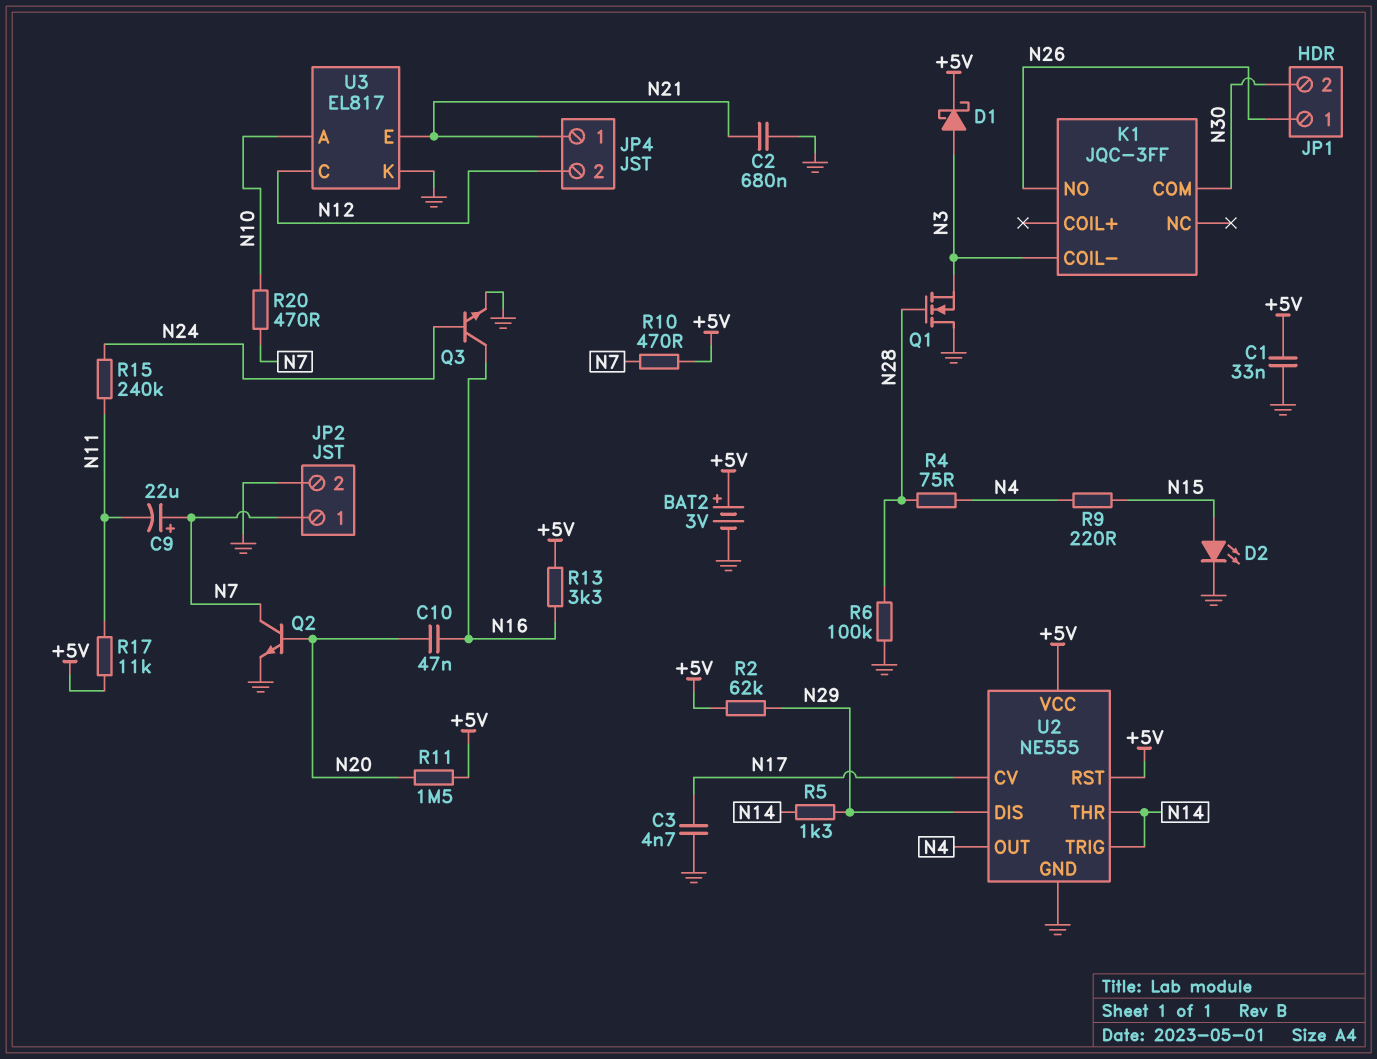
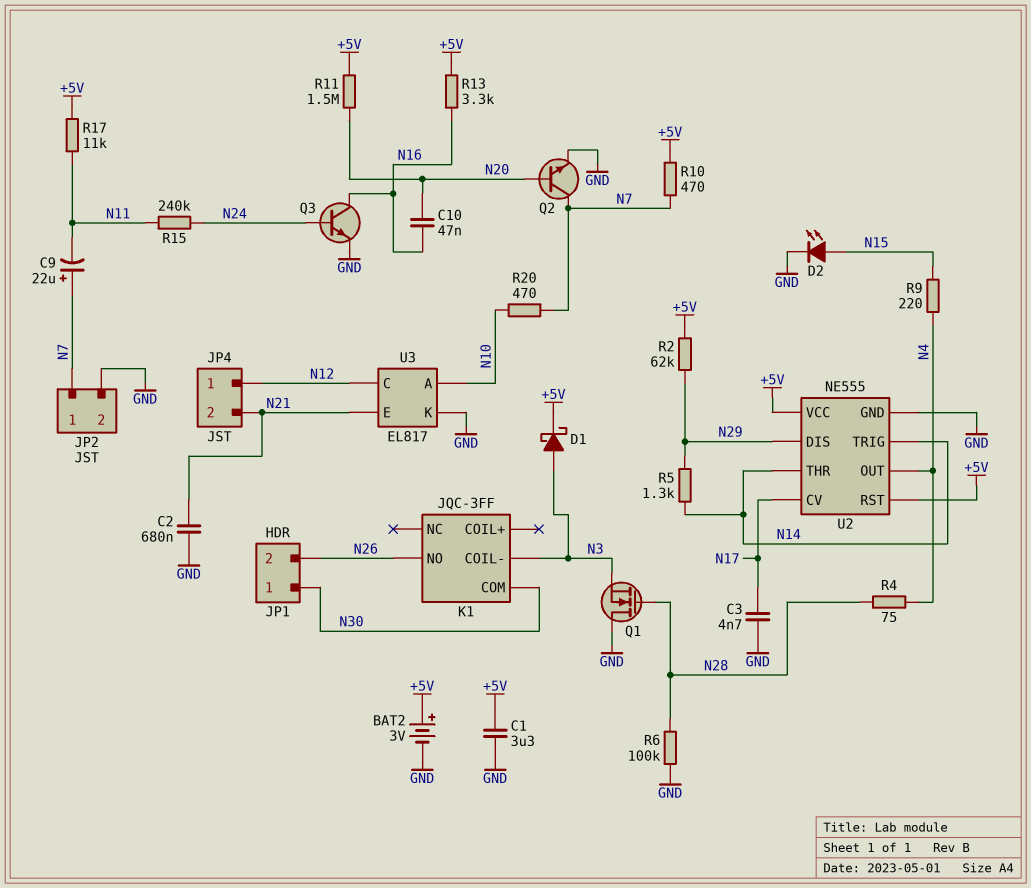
C1: 33nF (+5V, GND) -> 3.3uF (+5V, GND)
JP1 pin 1: N26 -> N30
JP1 pin 2: N30 -> N26
JP4 pin 1: N21 -> N12
JP4 pin 2: N12 -> N21

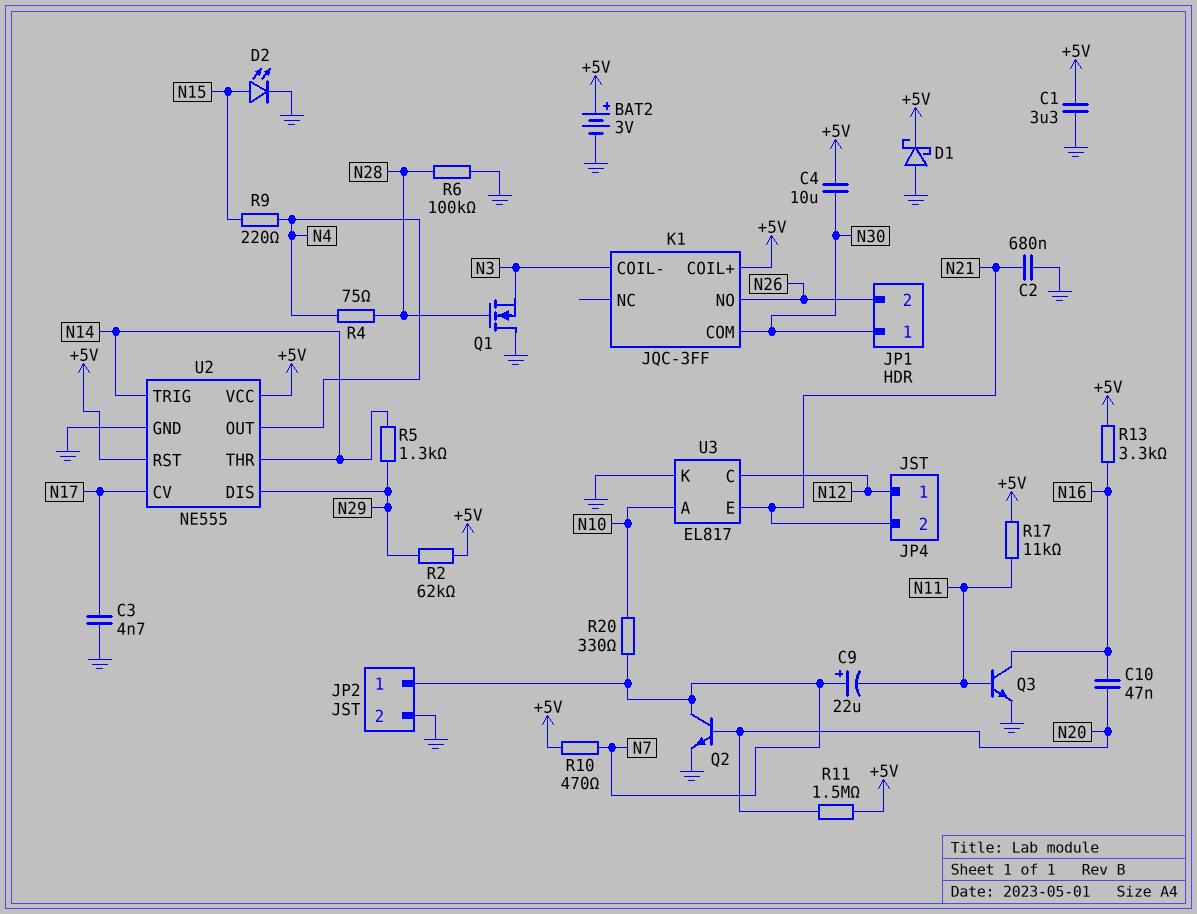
C4: none -> 10uF (+5V, N30)
D1: schottky (A N3, K +5V) -> schottky (A GND, K +5V)
K1 pin COIL+: none -> +5V
Q3: NPN (B N24, C N16, E GND) -> NPN (B N11, C N16, E GND)
R15: 240k (N11, N24) -> none
R20: 470 (N7, N10) -> 330 (N7, N10)

